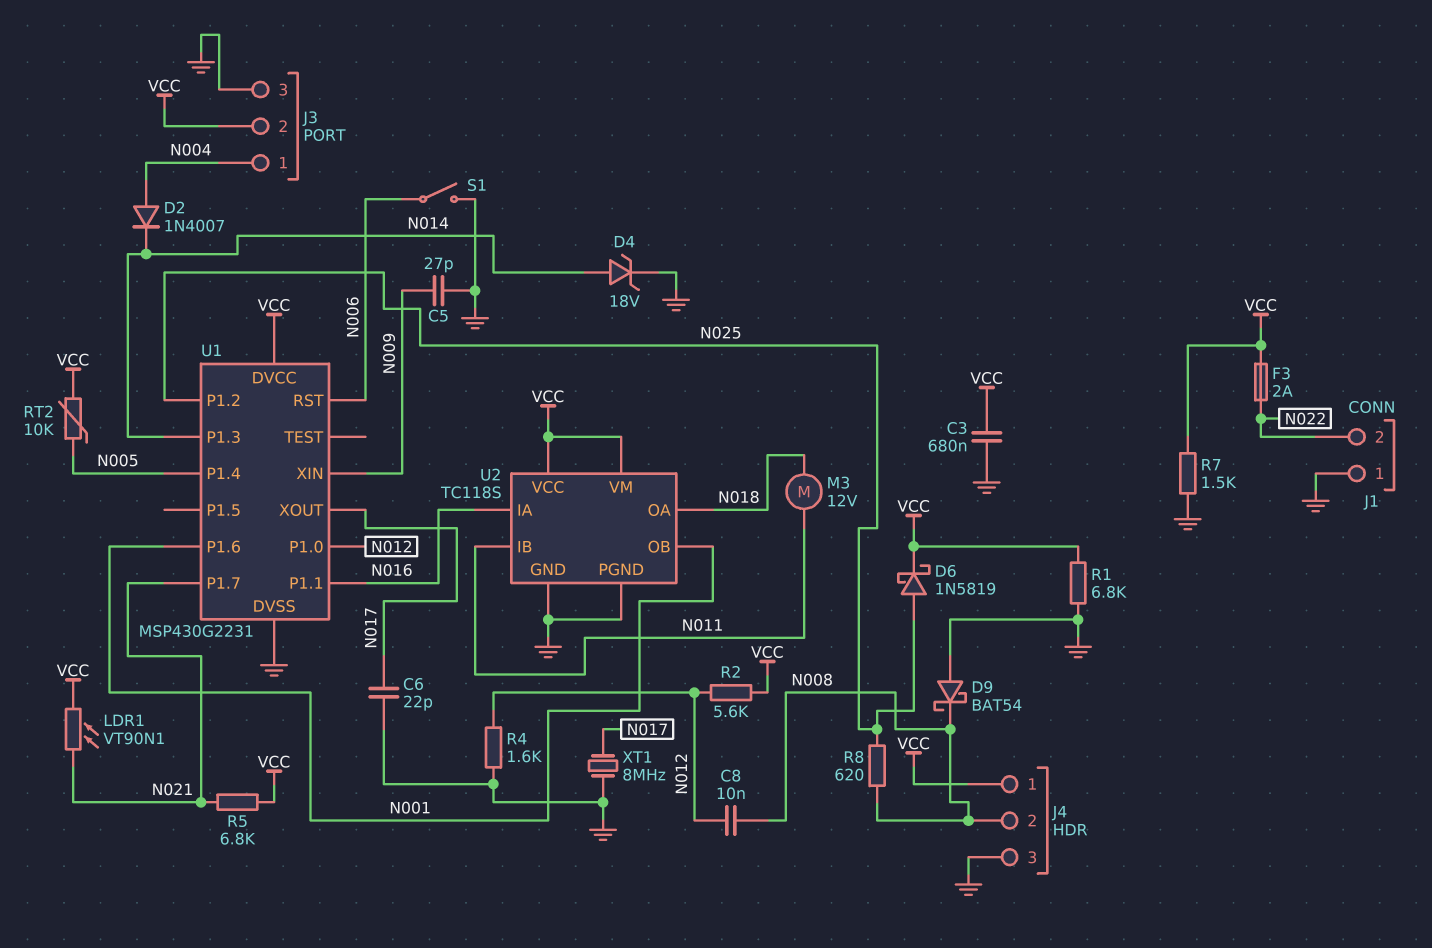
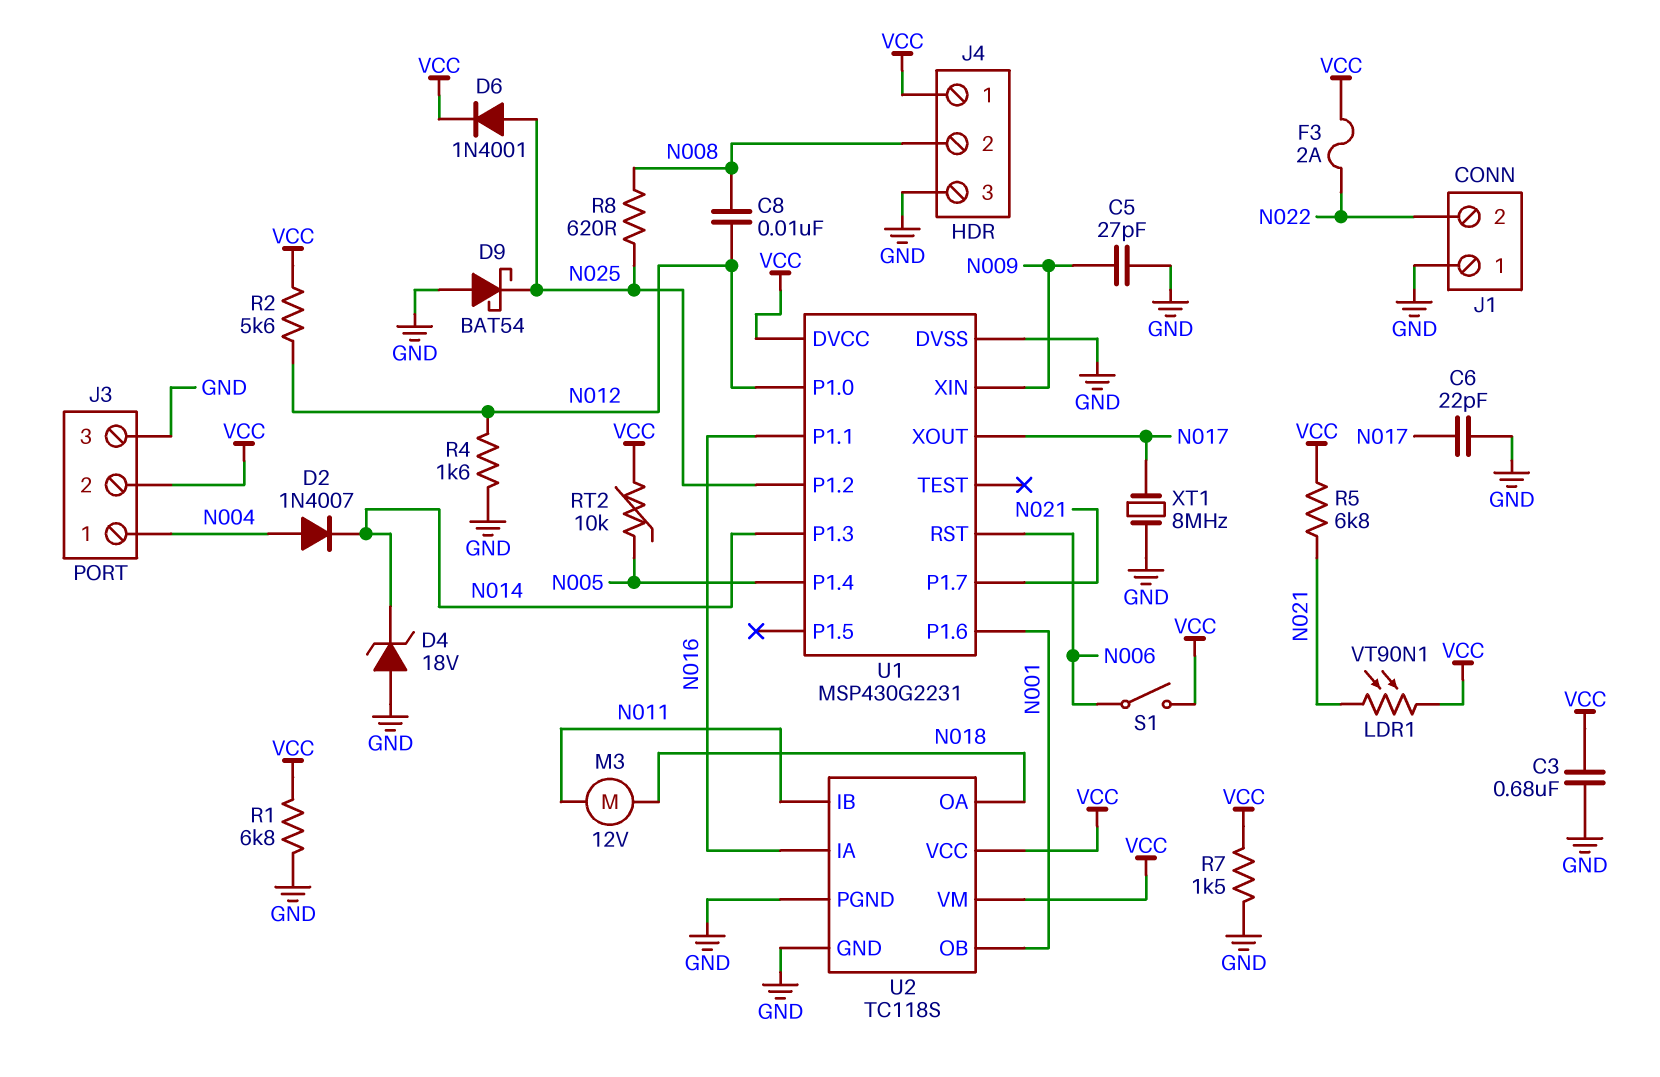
D4: zener 18V (A N014, K GND) -> zener 18V (A GND, K N014)
D6: schottky 1N5819 (A N025, K VCC) -> diode 1N4001 (A N025, K VCC)
D9: schottky BAT54 (A GND, K N008) -> schottky BAT54 (A GND, K N025)
S1: switch (GND, N006) -> switch (N006, VCC)

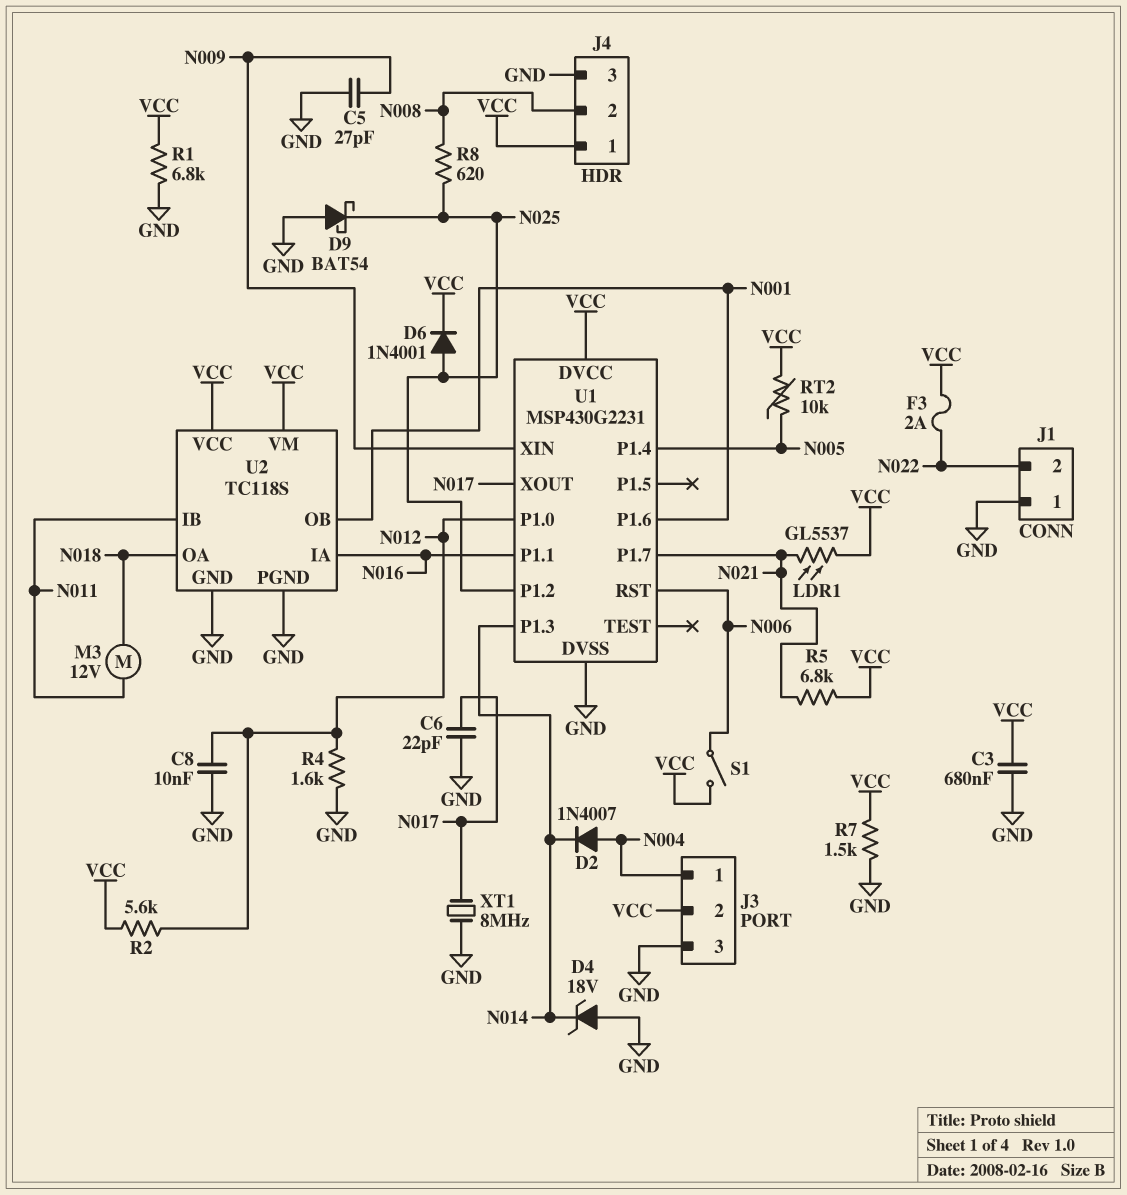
C8: 10nF (N008, N012) -> 10nF (GND, N012)
LDR1: VT90N1 (N021, VCC) -> GL5537 (N021, VCC)

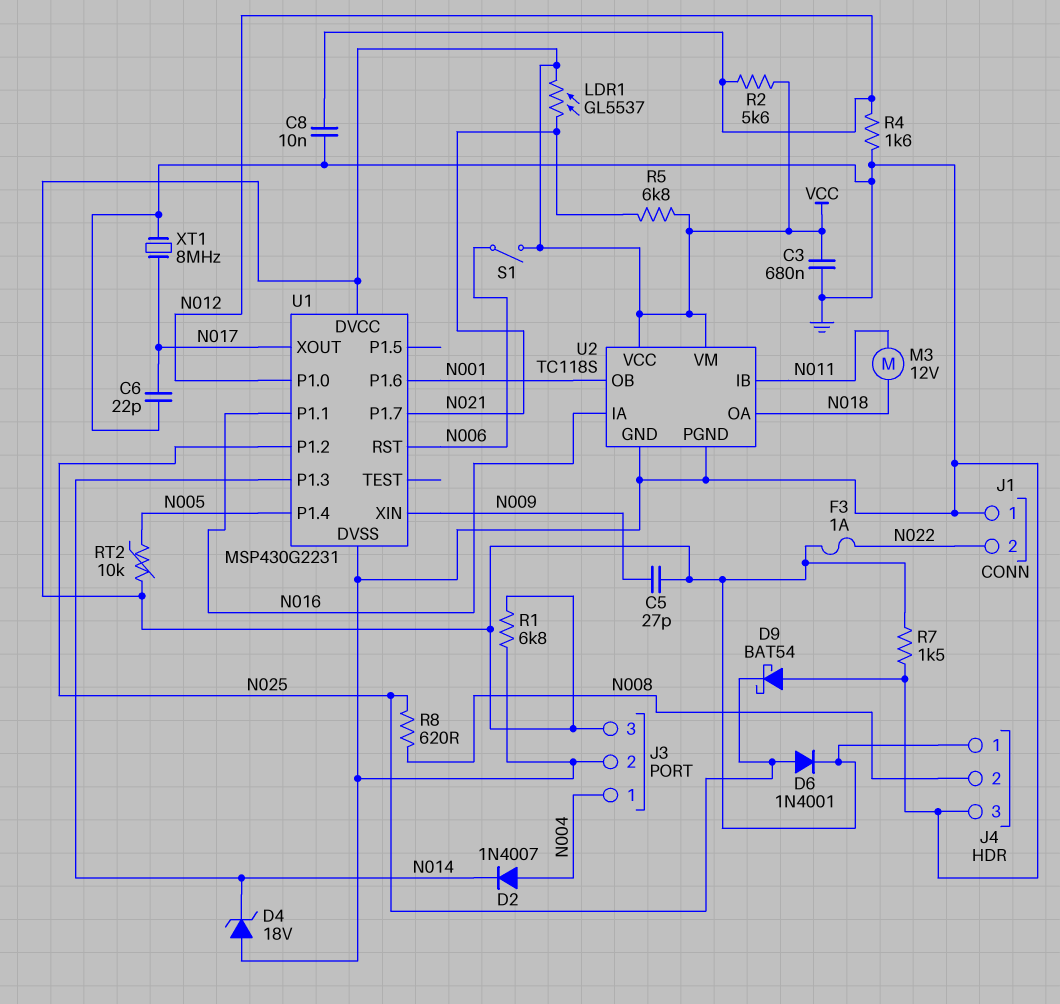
C5: 27pF (GND, N009) -> 27pF (N009, VCC)
F3: 2A (N022, VCC) -> 1A (N022, VCC)
J3 pin 2: VCC -> GND
J3 pin 3: GND -> VCC

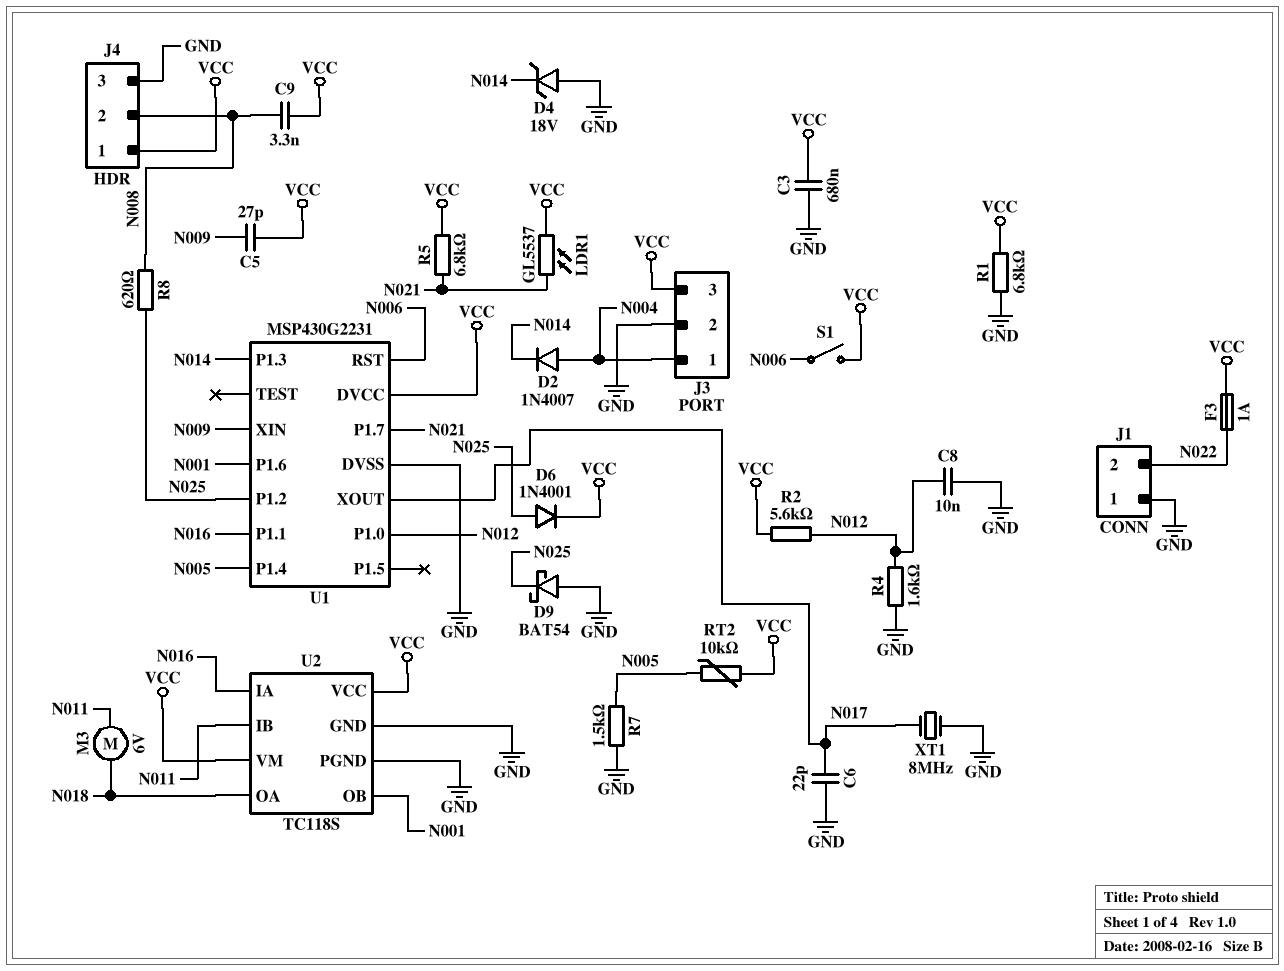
C9: none -> 3.3nF (N008, VCC)
M3: motor 12V (N011, N018) -> motor 6V (N011, N018)
R7: 1.5k (GND, VCC) -> 1.5k (GND, N005)

